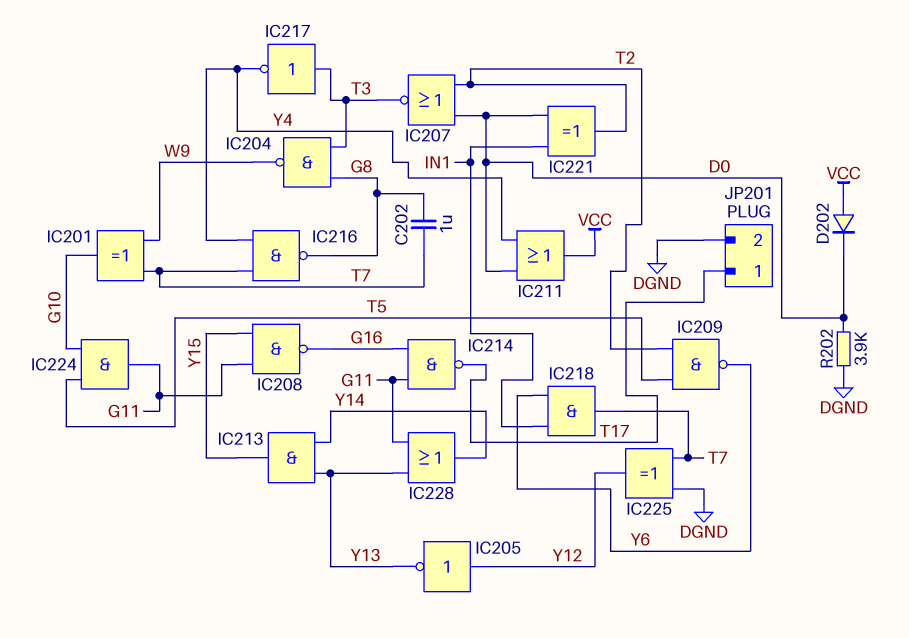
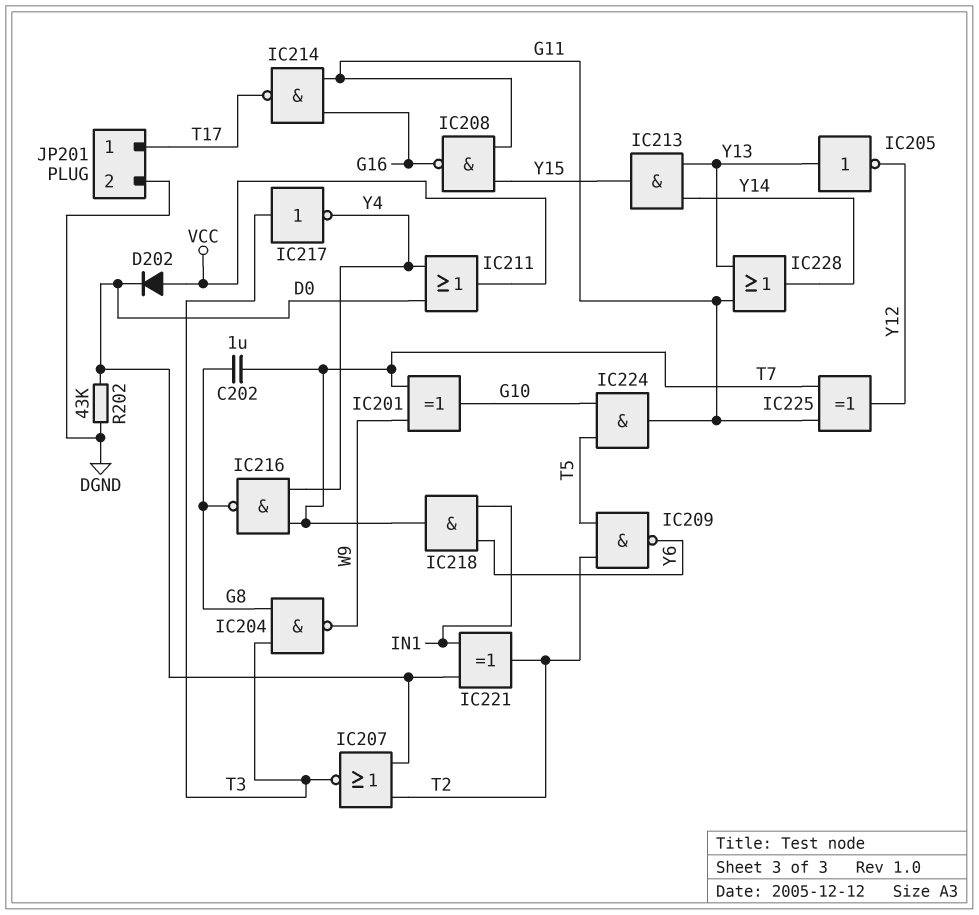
IC205: NOT (in Y12, out Y13) -> NOT (in Y13, out Y12)
IC225: XOR (in DGND, in T7, out Y12) -> XOR (in G11, in T7, out Y12)
R202: 3.9k (D0, DGND) -> 43k (D0, DGND)

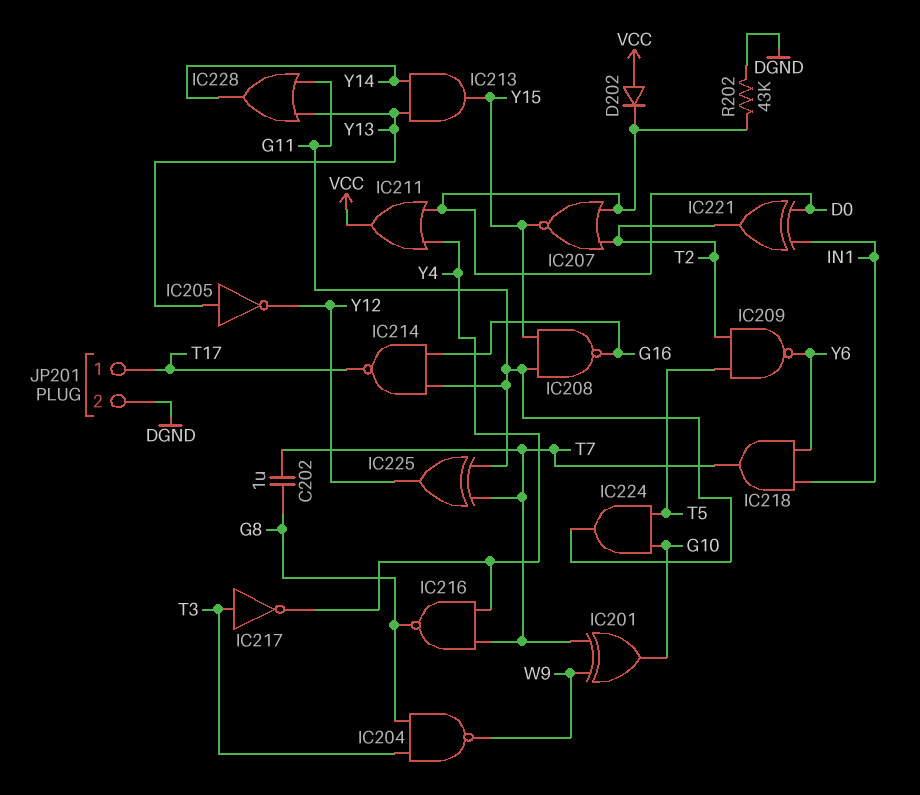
IC207: NOR (in D0, in T2, out T3) -> NOR (in D0, in T2, out Y15)

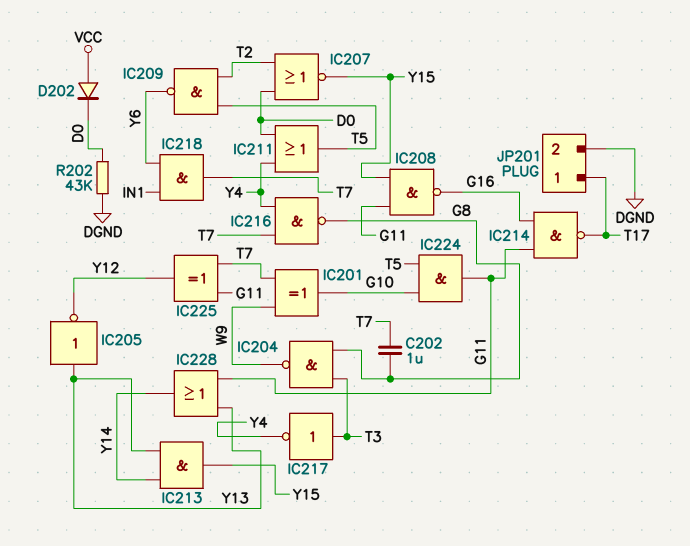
IC211: OR (in D0, in Y4, out VCC) -> OR (in D0, in Y4, out T5)
IC221: XOR (in D0, in IN1, out T2) -> none

